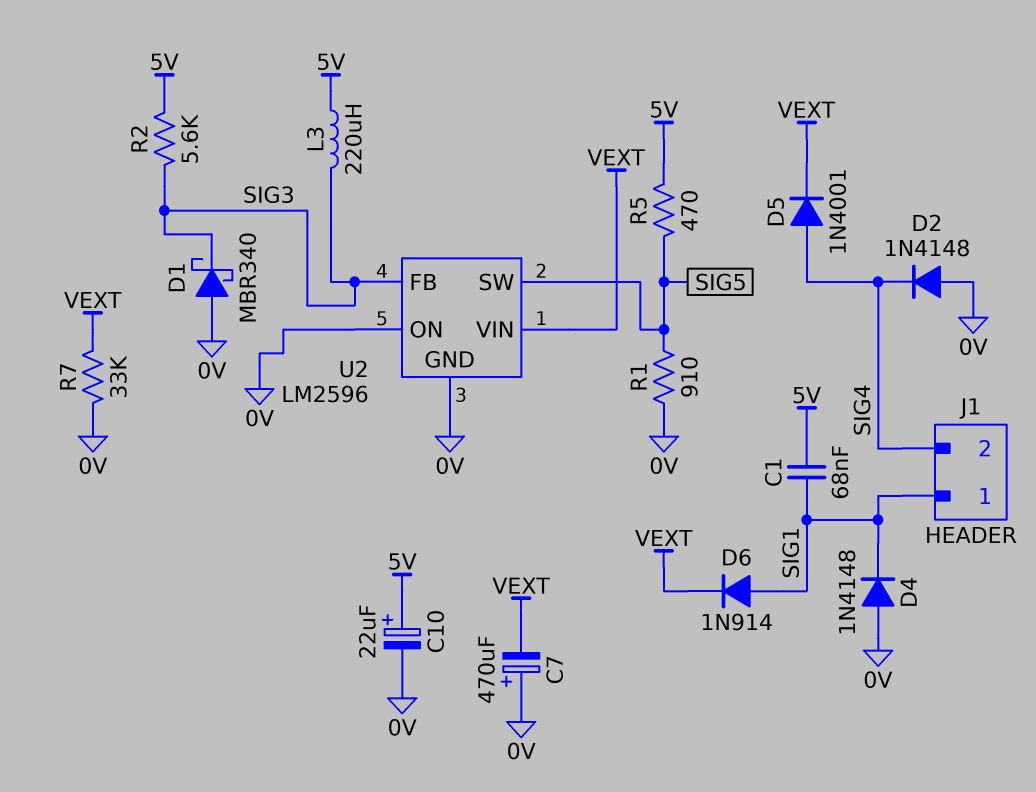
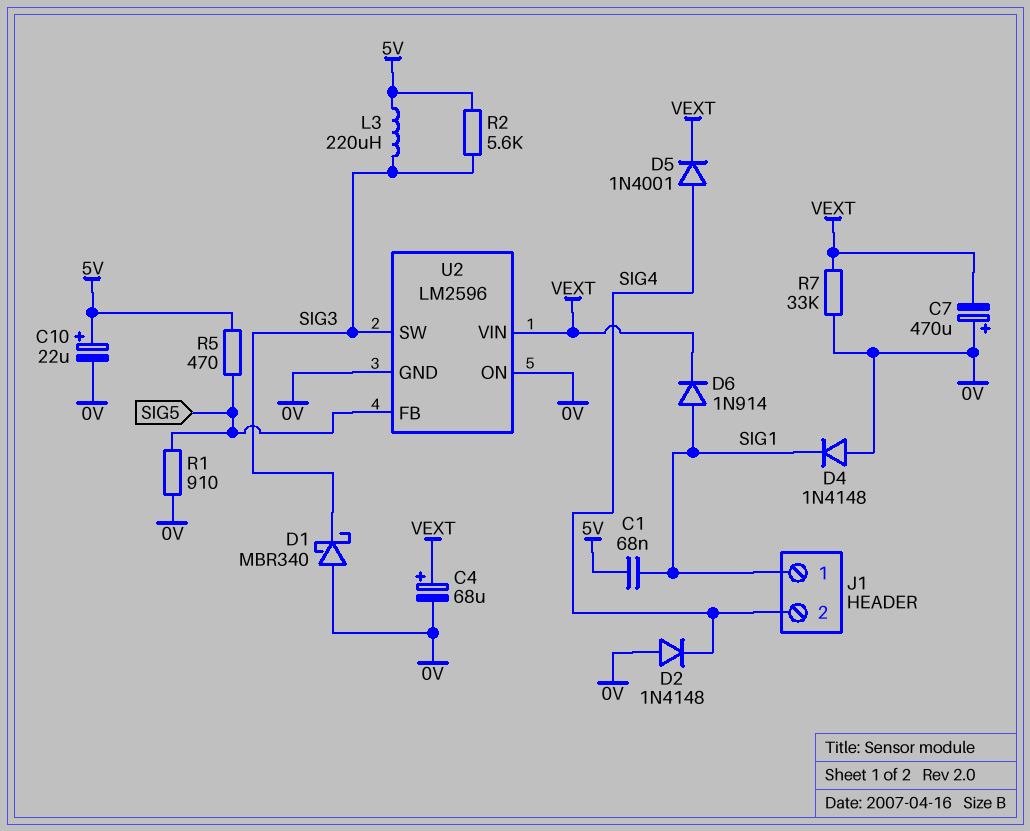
C4: none -> 68uF (plus VEXT, minus 0V)
U2 pin FB: SIG3 -> SIG5
U2 pin SW: SIG5 -> SIG3

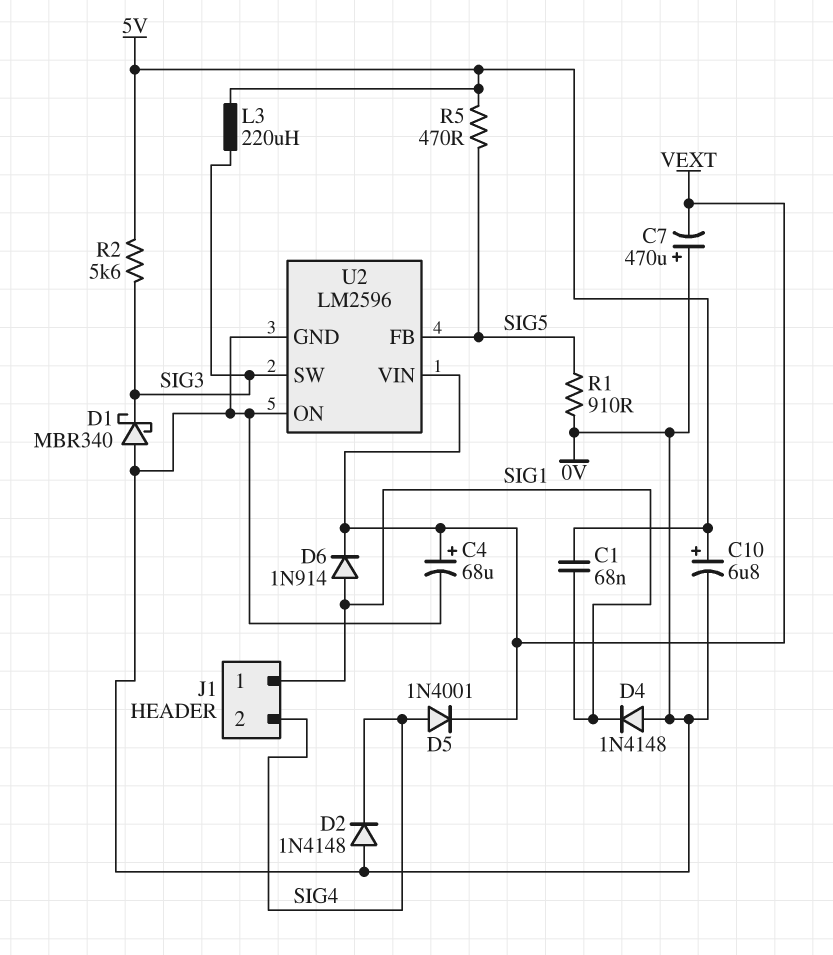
C10: 22uF (plus 5V, minus 0V) -> 6.8uF (plus 5V, minus 0V)
R7: 33k (0V, VEXT) -> none

